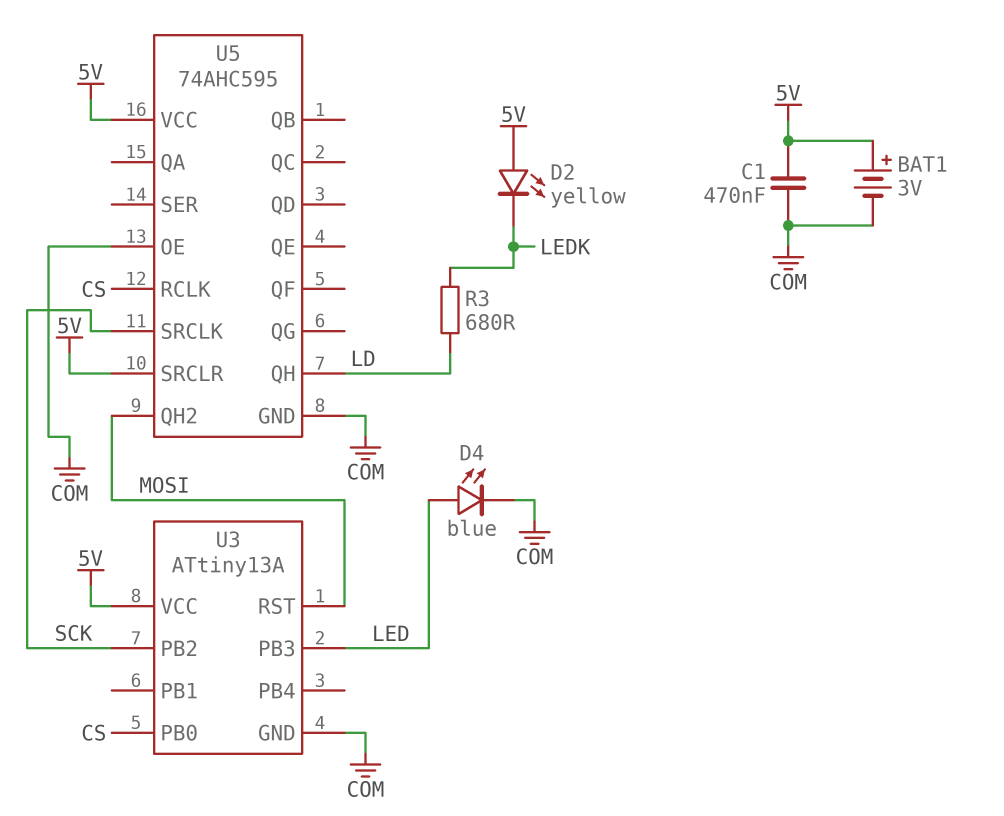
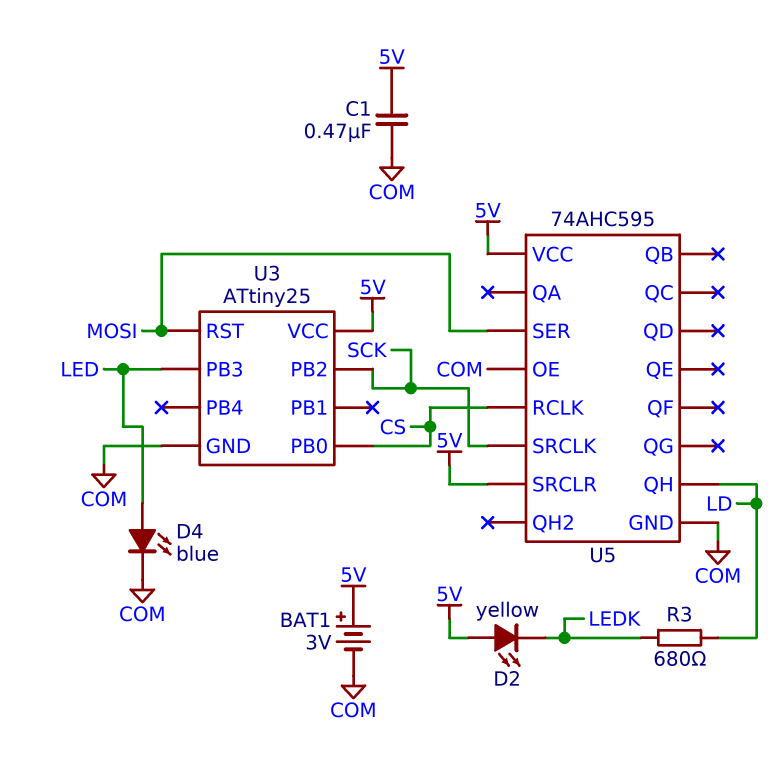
U3: ATtiny13A -> ATtiny25
U5 pin QH2: MOSI -> none
U5 pin SER: none -> MOSI

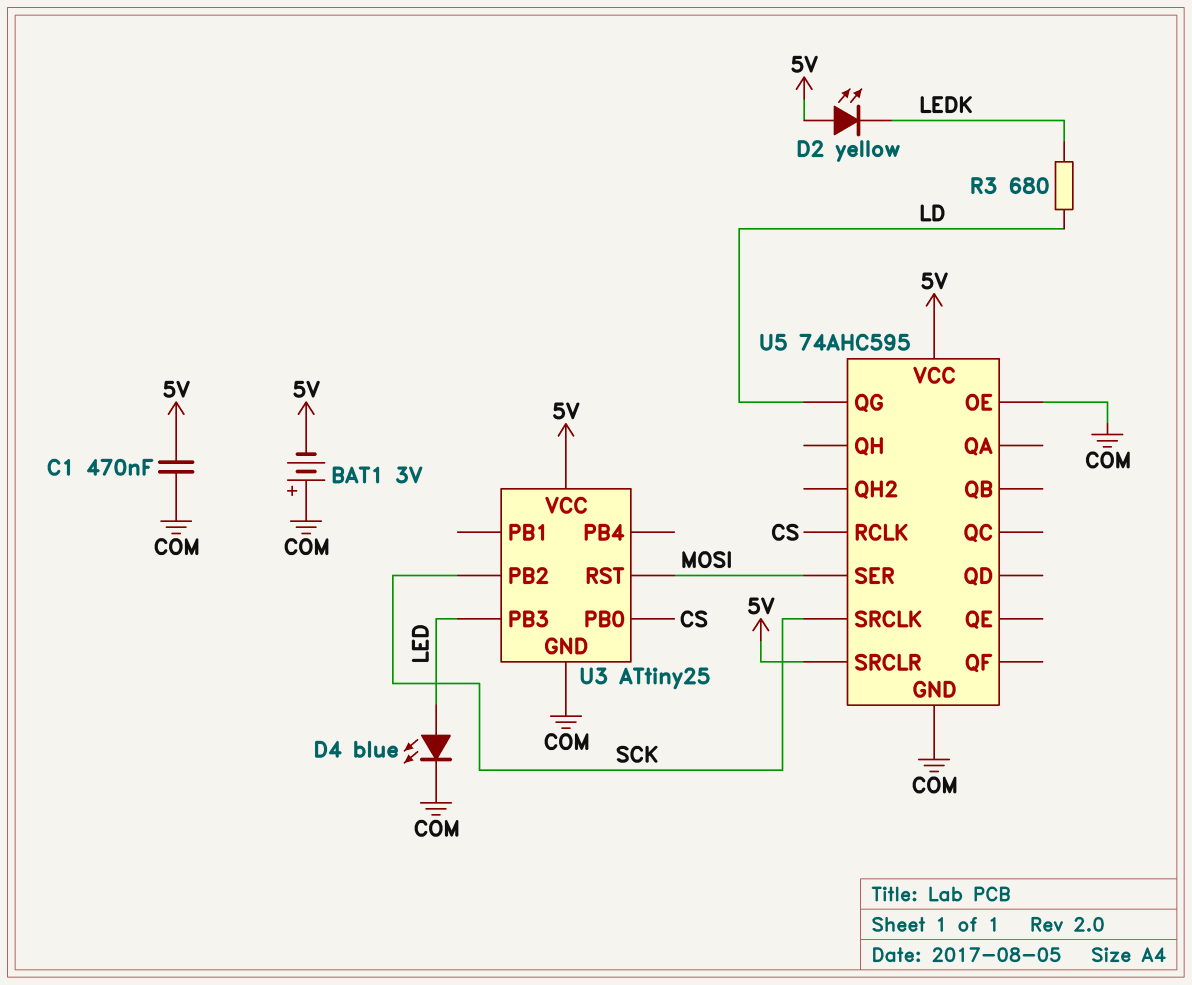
BAT1: 3V (plus 5V, minus COM) -> 3V (plus COM, minus 5V)
U5 pin QG: none -> LD
U5 pin QH: LD -> none

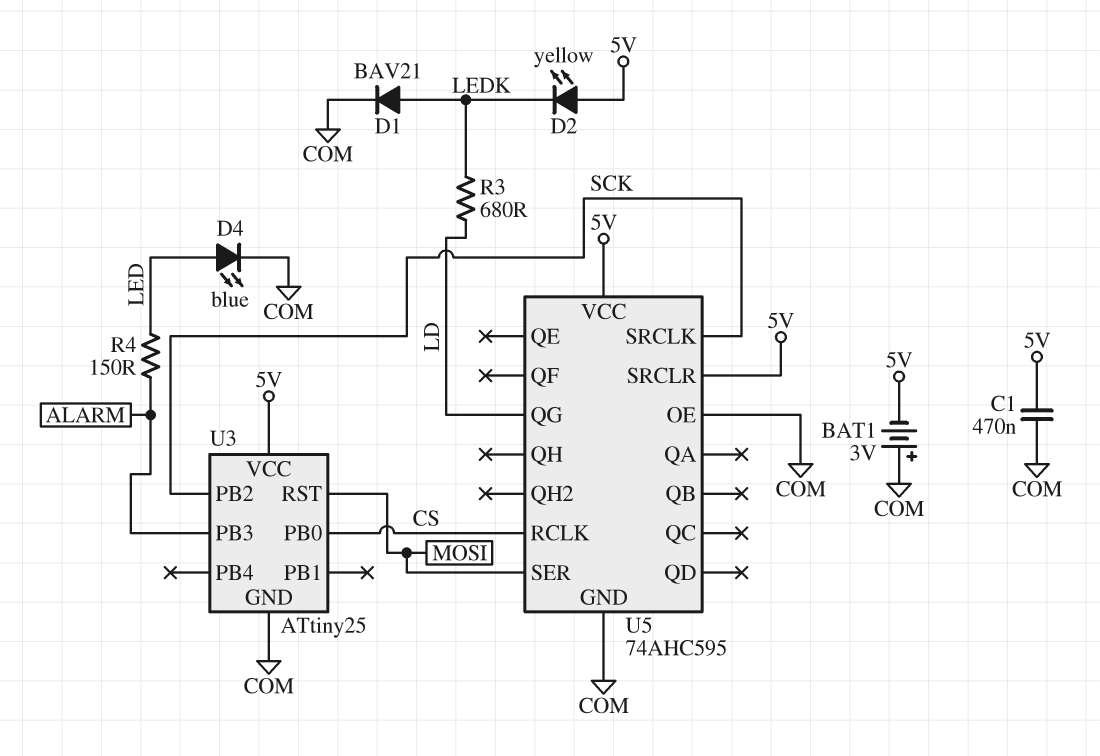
D1: none -> diode BAV21 (A LEDK, K COM)
R4: none -> 150 (ALARM, LED)
U3 pin PB3: LED -> ALARM

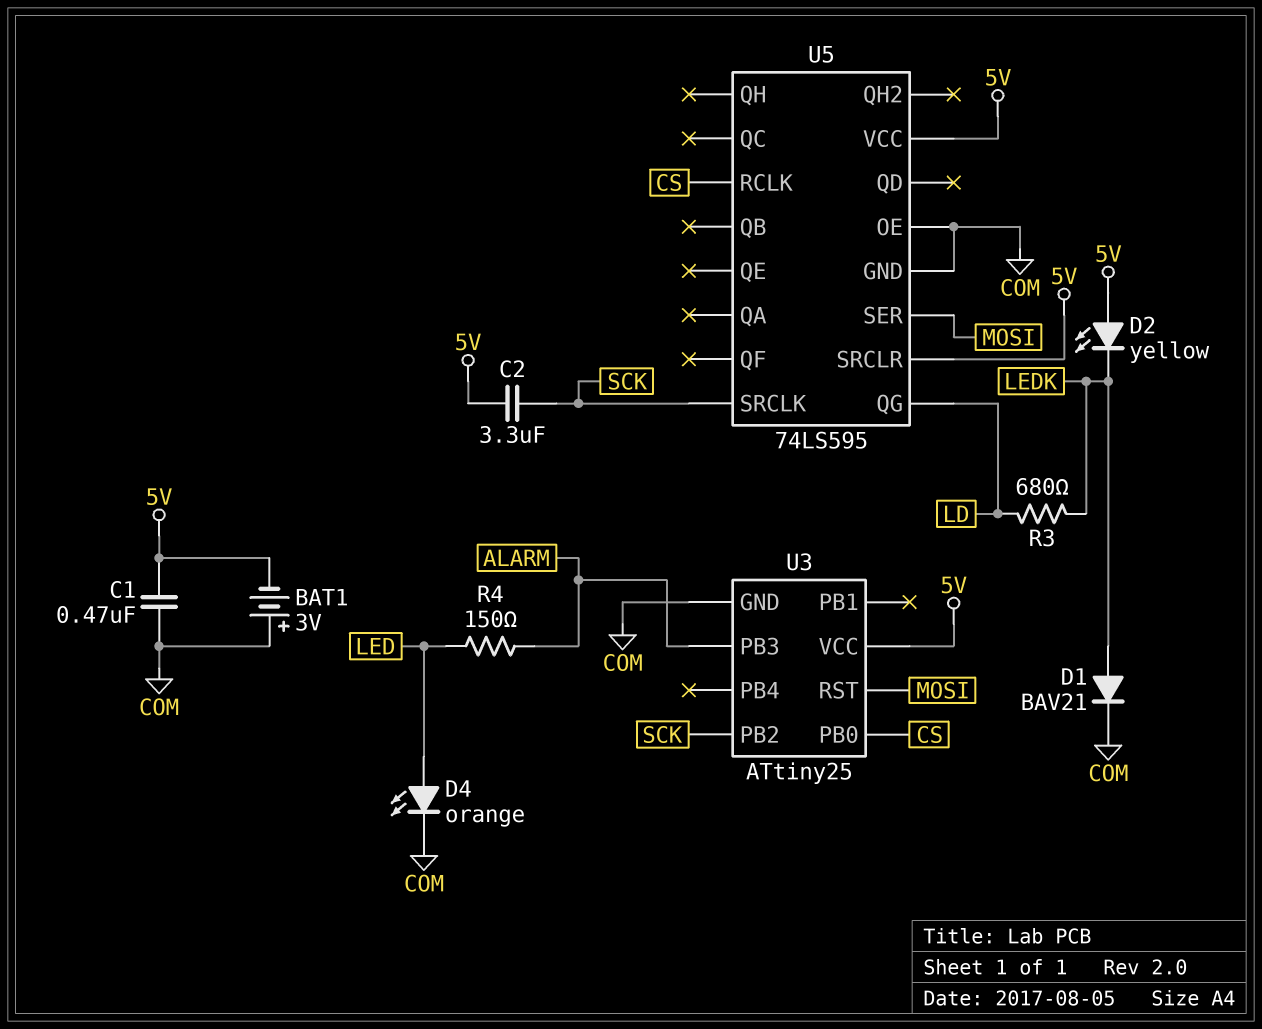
C2: none -> 3.3uF (5V, SCK)
D4: LED blue (A LED, K COM) -> LED orange (A LED, K COM)
U5: 74AHC595 -> 74LS595

